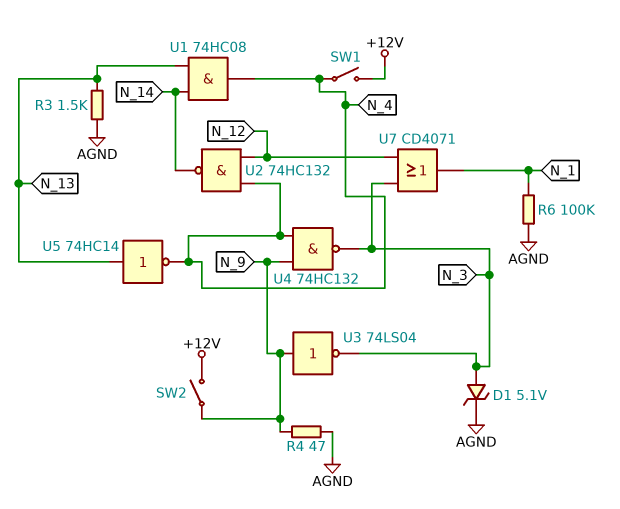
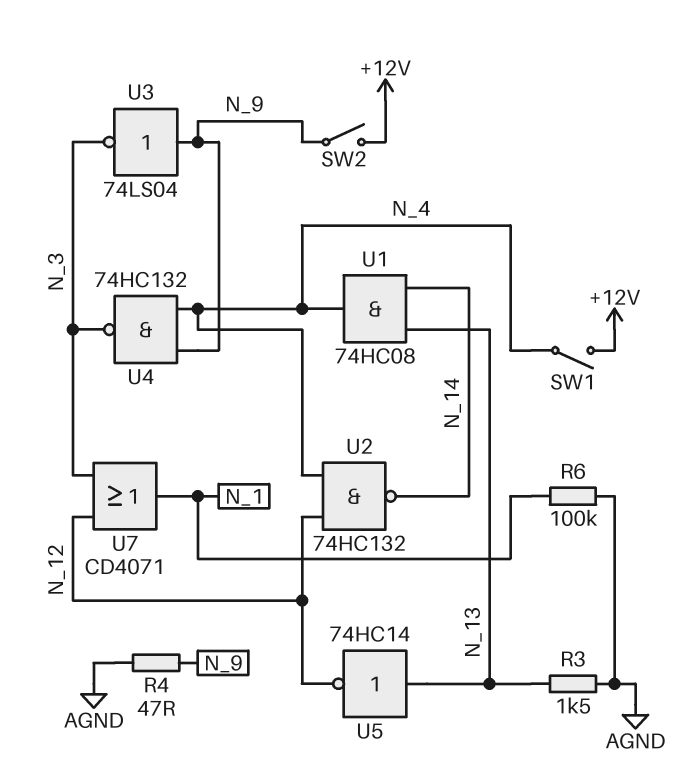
D1: zener 5.1V (A N_3, K AGND) -> none
U5: NOT 74HC14 (in N_13, out N_4) -> NOT 74HC14 (in N_13, out N_12)

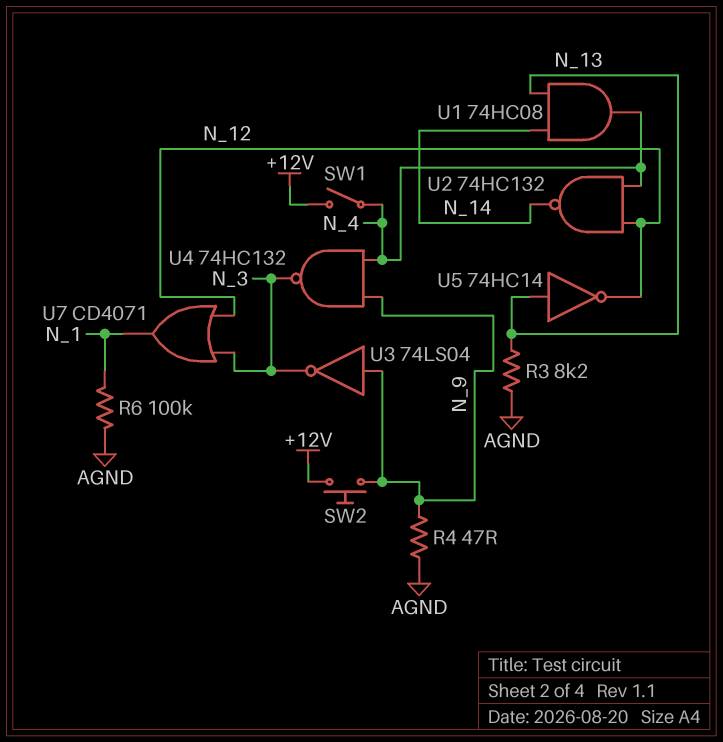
R3: 1.5k (AGND, N_13) -> 8.2k (AGND, N_13)
SW2: switch (+12V, N_9) -> button (+12V, N_9)

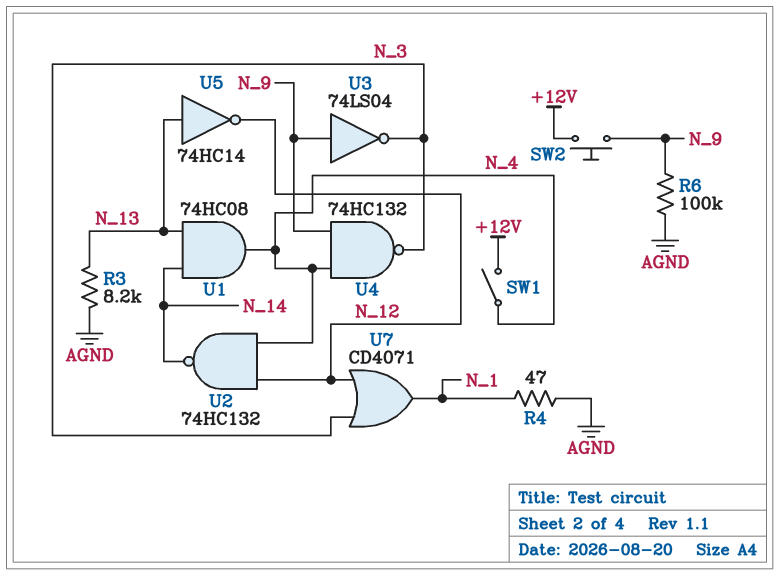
R4: 47 (AGND, N_9) -> 47 (AGND, N_1)
R6: 100k (AGND, N_1) -> 100k (AGND, N_9)

